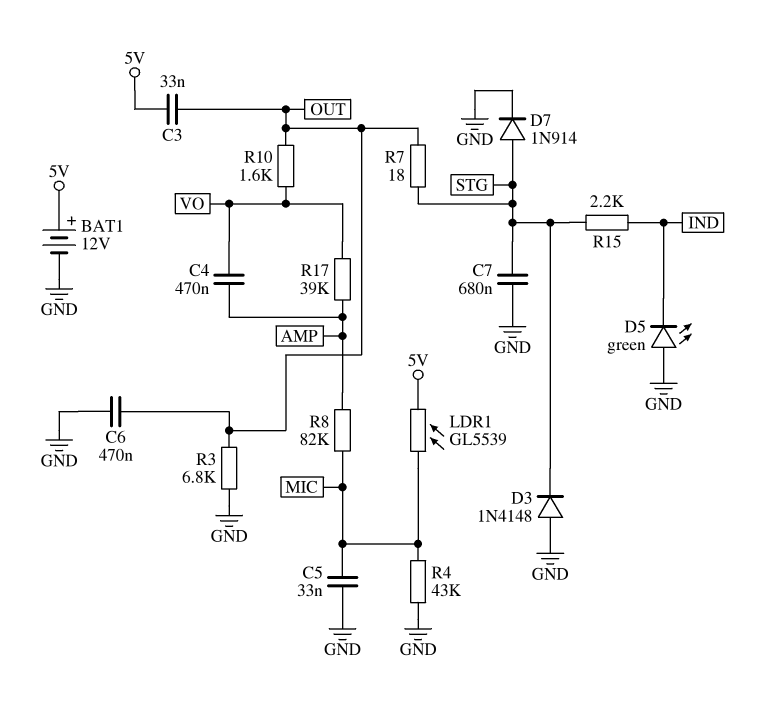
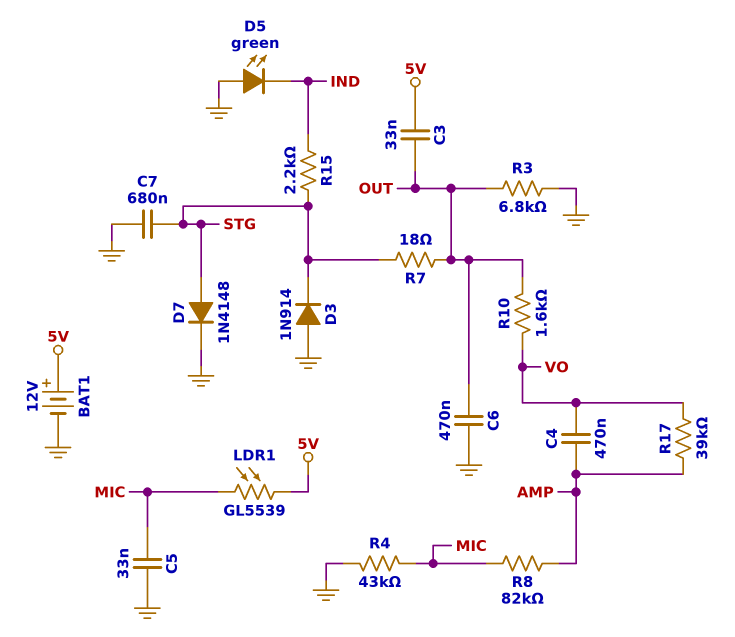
D3: diode 1N4148 (A GND, K STG) -> diode 1N914 (A GND, K STG)
D7: diode 1N914 (A STG, K GND) -> diode 1N4148 (A STG, K GND)

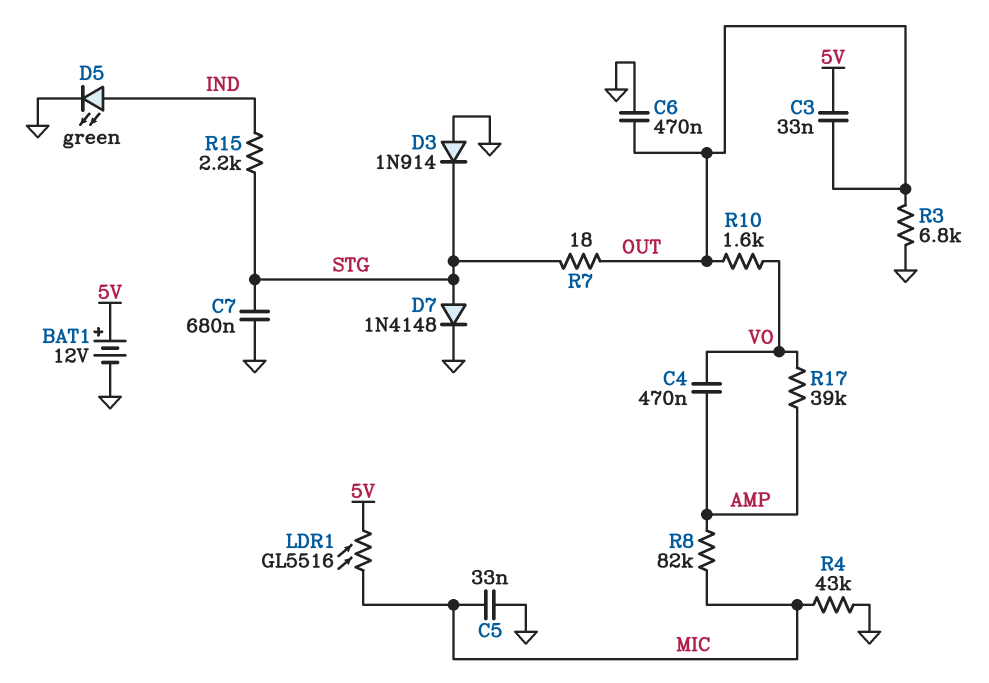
D5: LED green (A GND, K IND) -> LED green (A IND, K GND)
LDR1: GL5539 (5V, MIC) -> GL5516 (5V, MIC)

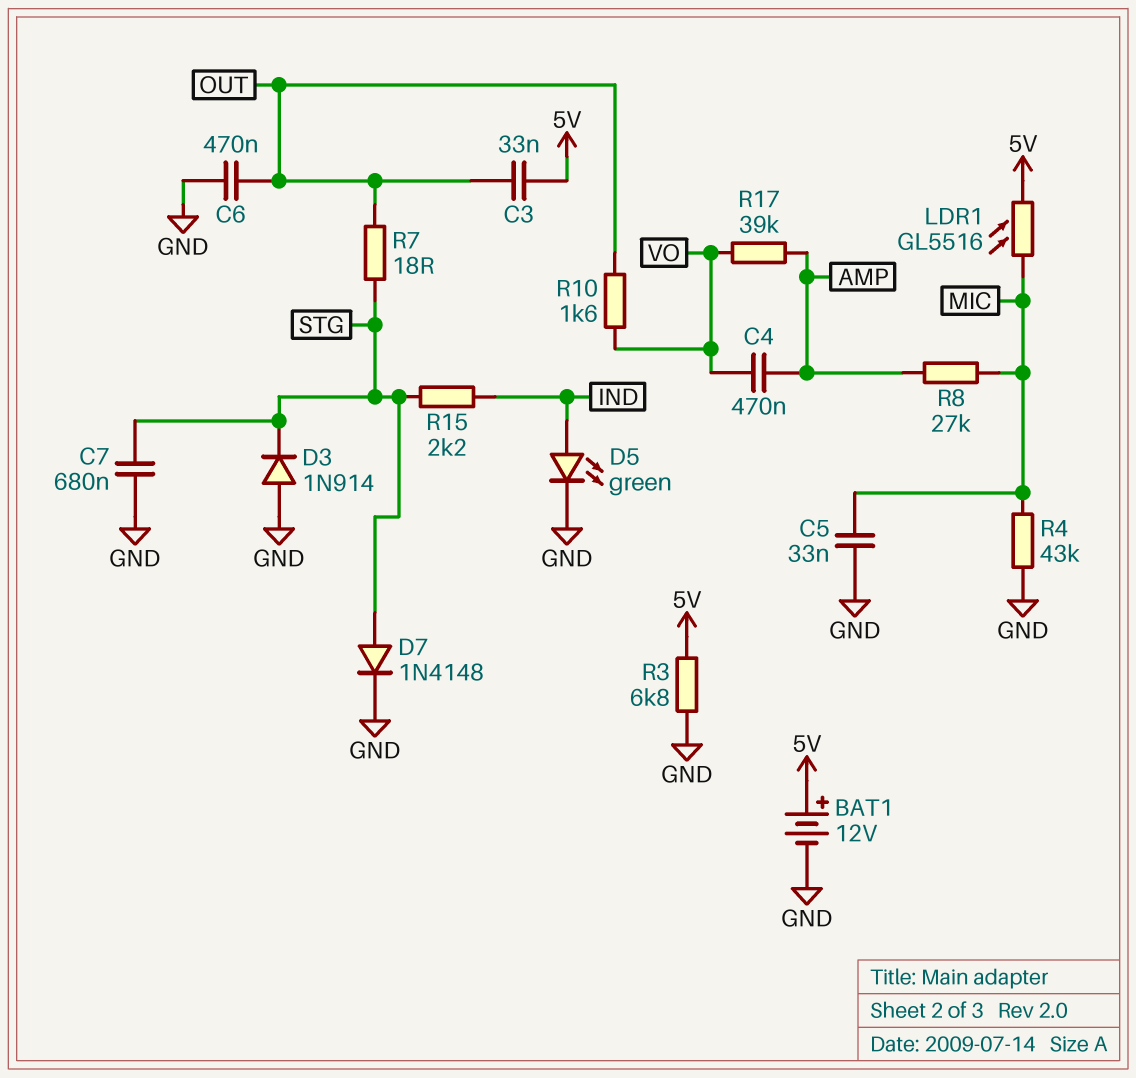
R3: 6.8k (GND, OUT) -> 6.8k (5V, GND)
R8: 82k (AMP, MIC) -> 27k (AMP, MIC)

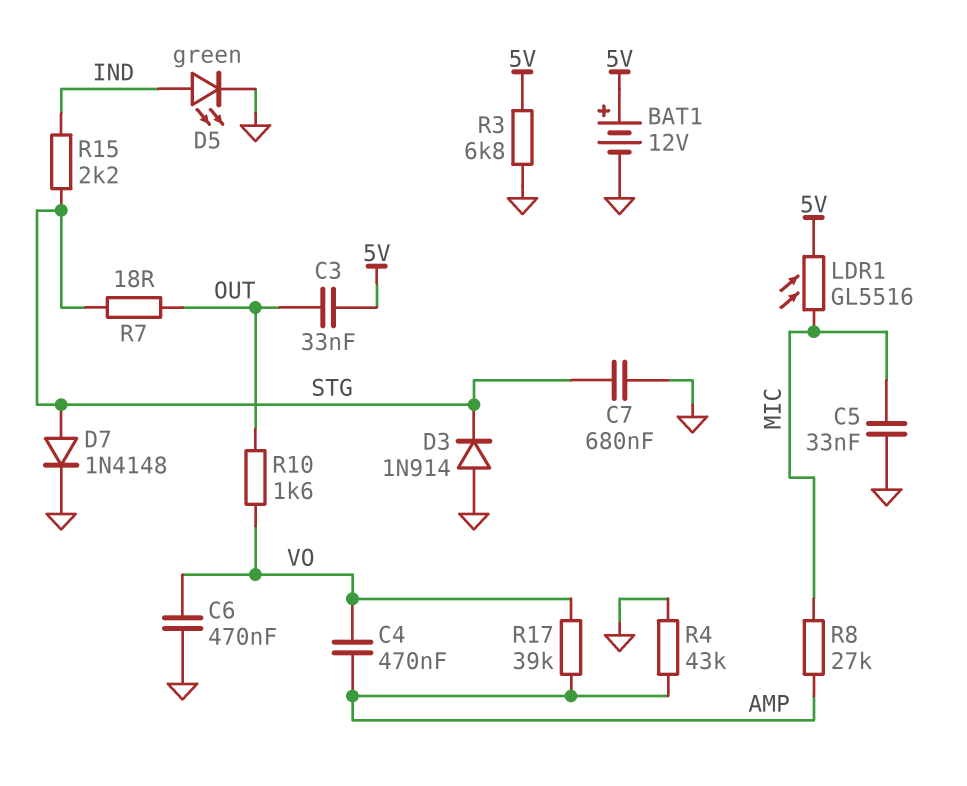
C6: 470nF (GND, OUT) -> 470nF (GND, VO)
R4: 43k (GND, MIC) -> 43k (AMP, GND)

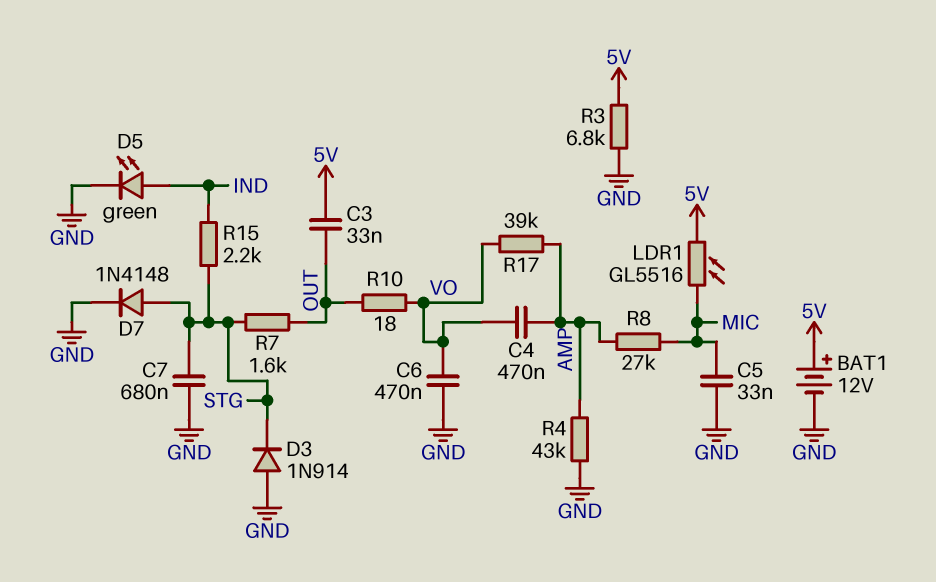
R7: 18 (OUT, STG) -> 1.6k (OUT, STG)
R10: 1.6k (OUT, VO) -> 18 (OUT, VO)

